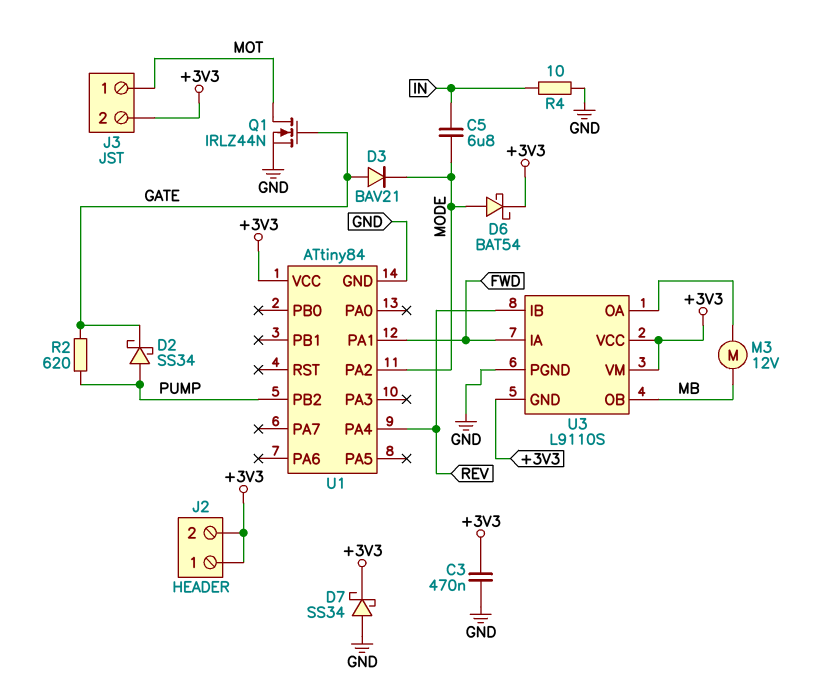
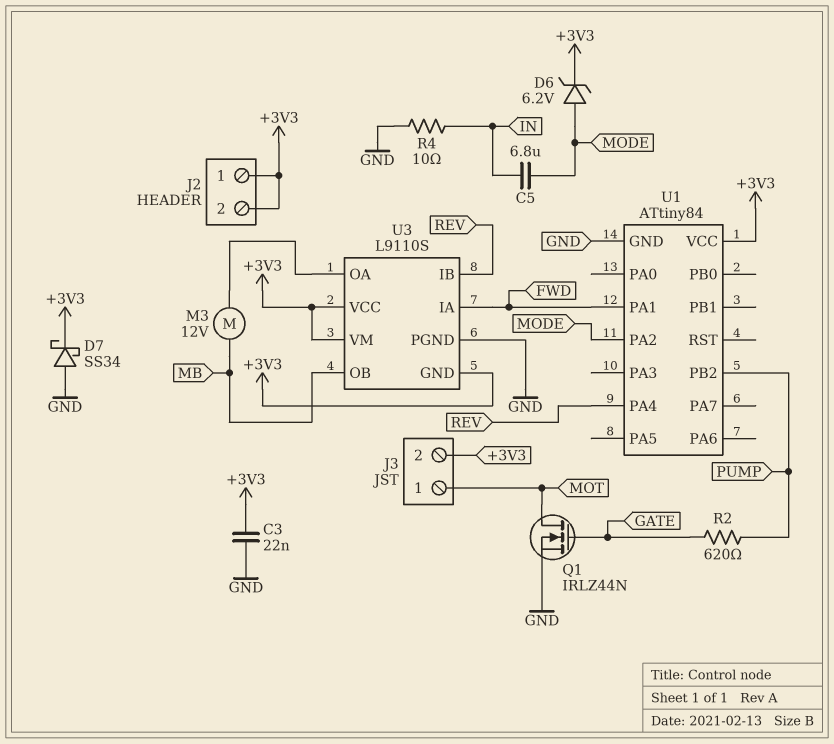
C3: 470nF (+3V3, GND) -> 22nF (+3V3, GND)
D2: schottky SS34 (A PUMP, K GATE) -> none
D3: diode BAV21 (A GATE, K MODE) -> none
D6: schottky BAT54 (A MODE, K +3V3) -> zener 6.2V (A MODE, K +3V3)

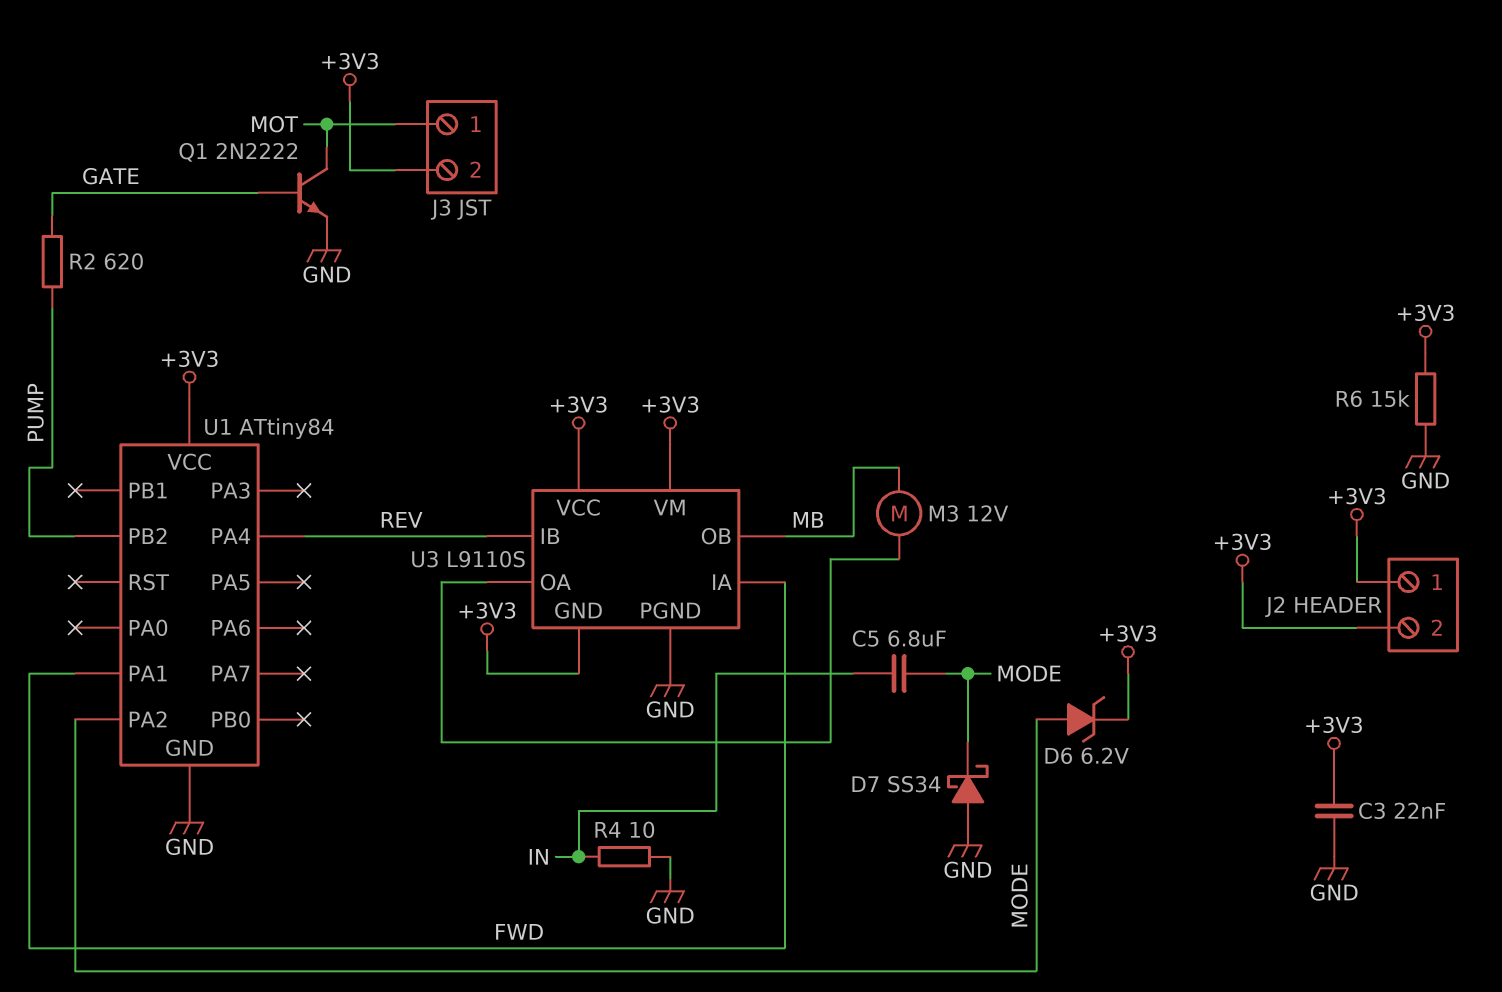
D7: schottky SS34 (A GND, K +3V3) -> schottky SS34 (A GND, K MODE)
Q1: NMOS IRLZ44N (G GATE, D MOT, S GND) -> NPN 2N2222 (B GATE, C MOT, E GND)
R6: none -> 15k (+3V3, GND)

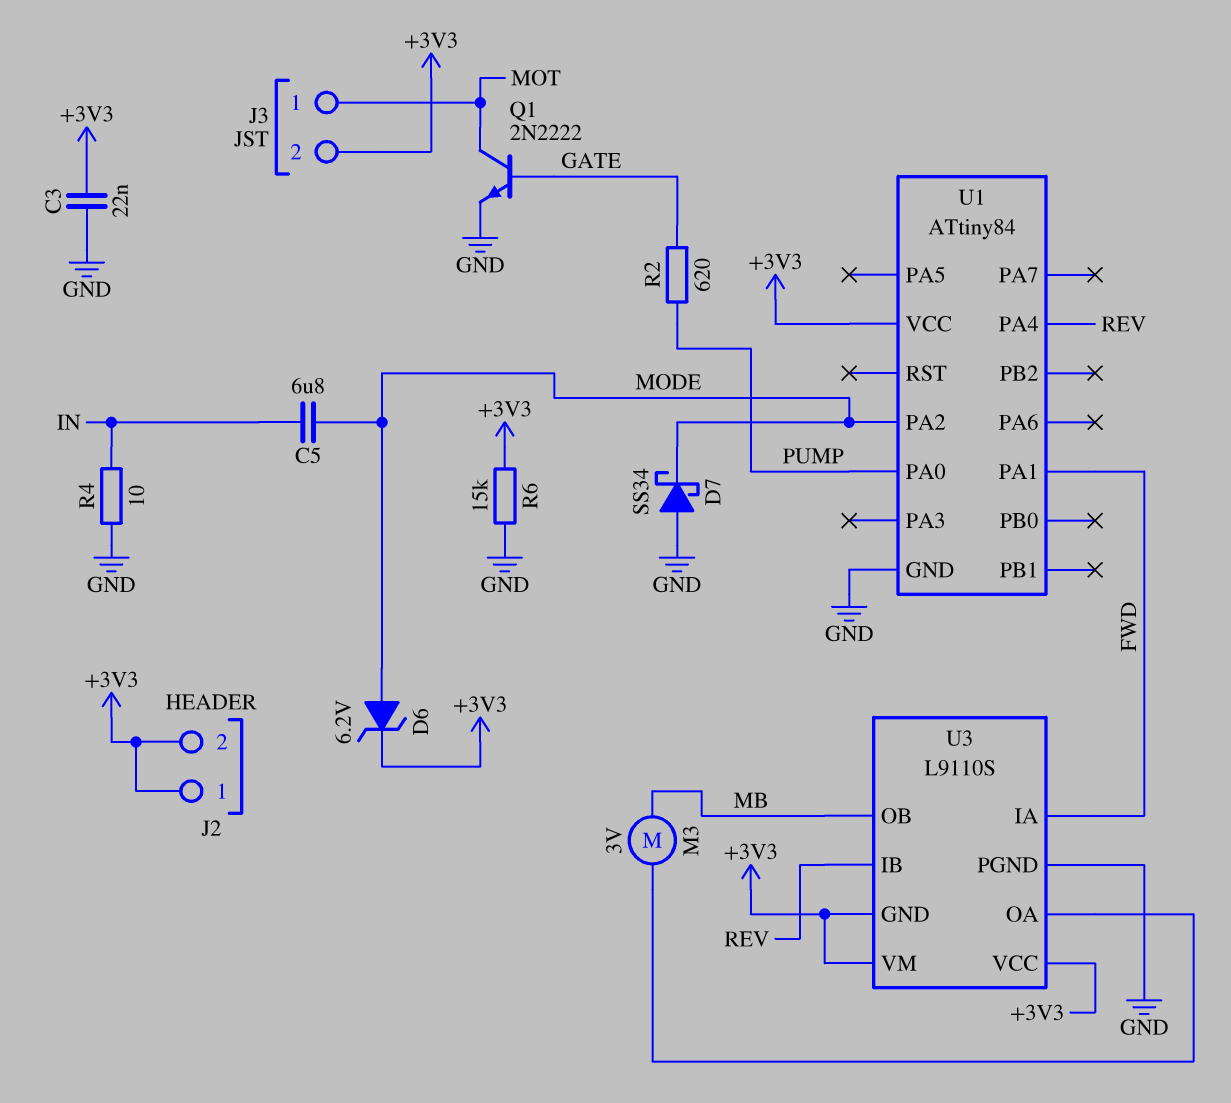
M3: motor 12V (MB, U3/OA) -> motor 3V (MB, U3/OA)
U1 pin PA0: none -> PUMP
U1 pin PB2: PUMP -> none

